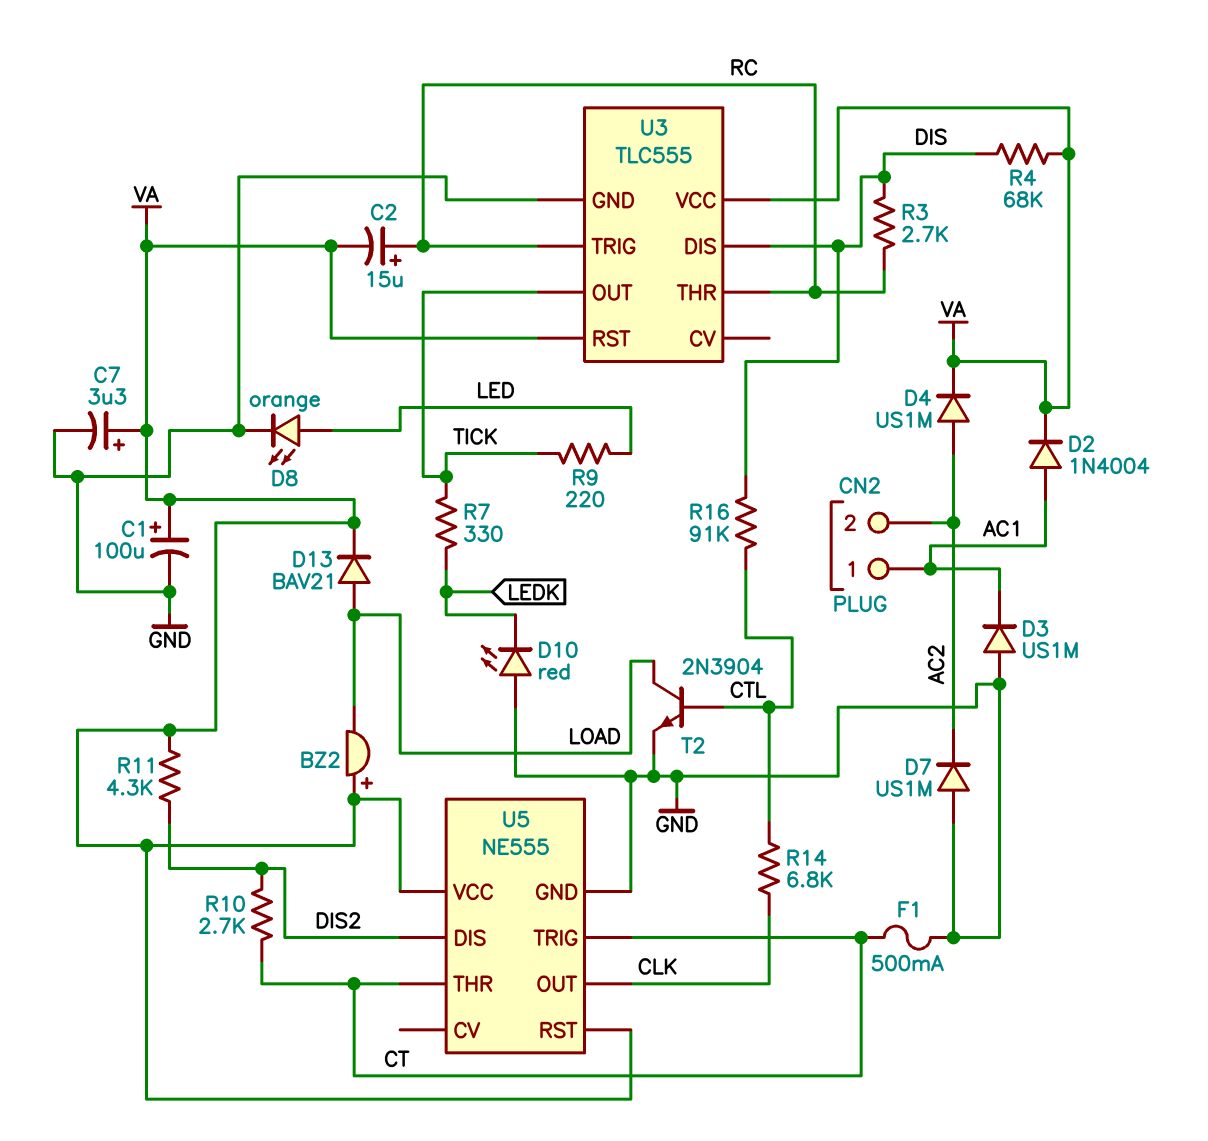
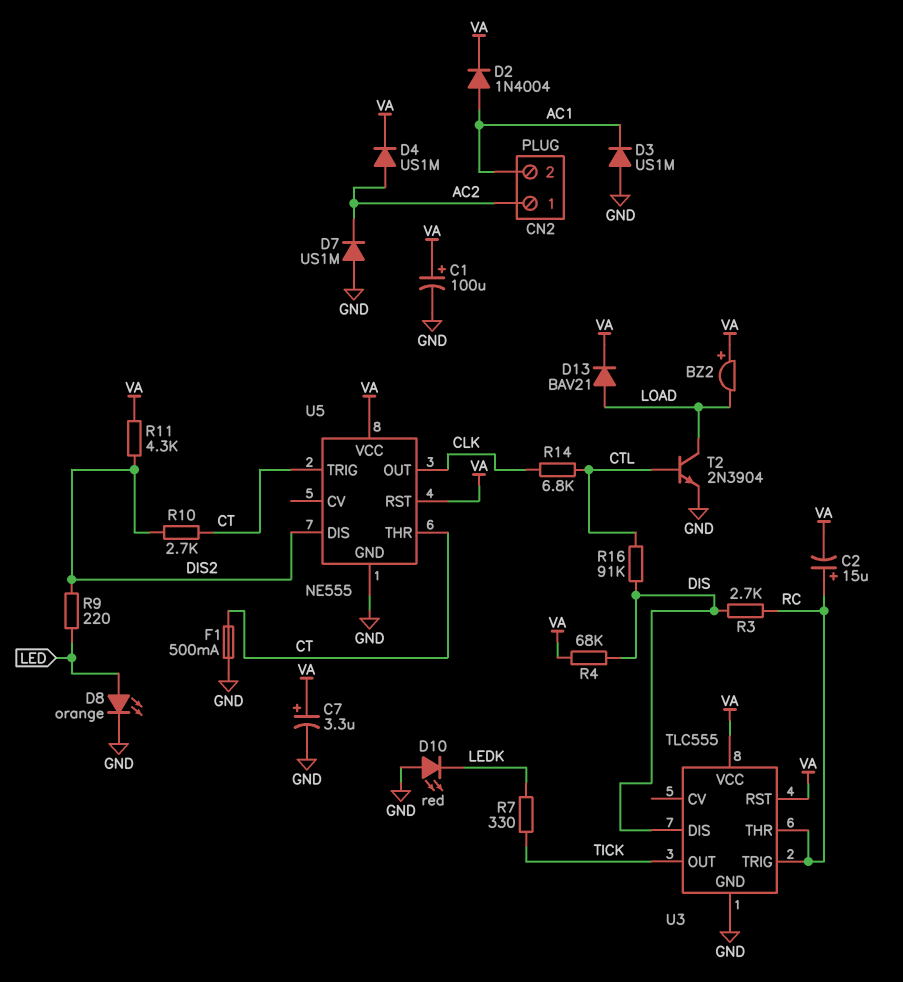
CN2 pin 1: AC1 -> AC2
CN2 pin 2: AC2 -> AC1
R9: 220 (LED, TICK) -> 220 (DIS2, LED)

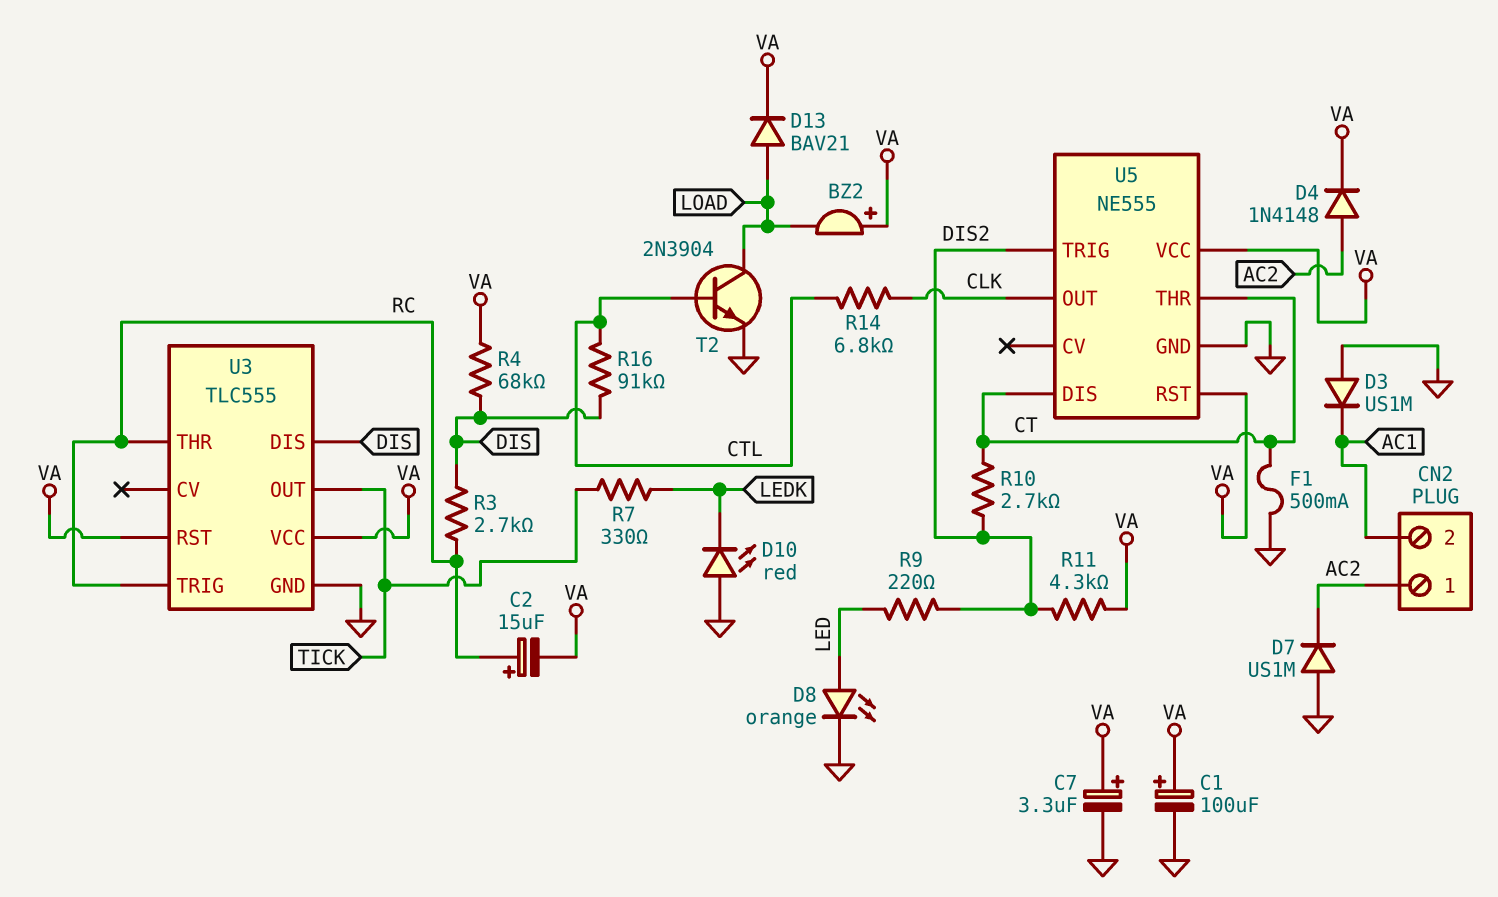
D2: diode 1N4004 (A AC1, K VA) -> none
D4: diode US1M (A AC2, K VA) -> diode 1N4148 (A AC2, K VA)
U5 pin DIS: DIS2 -> CT
U5 pin TRIG: CT -> DIS2

